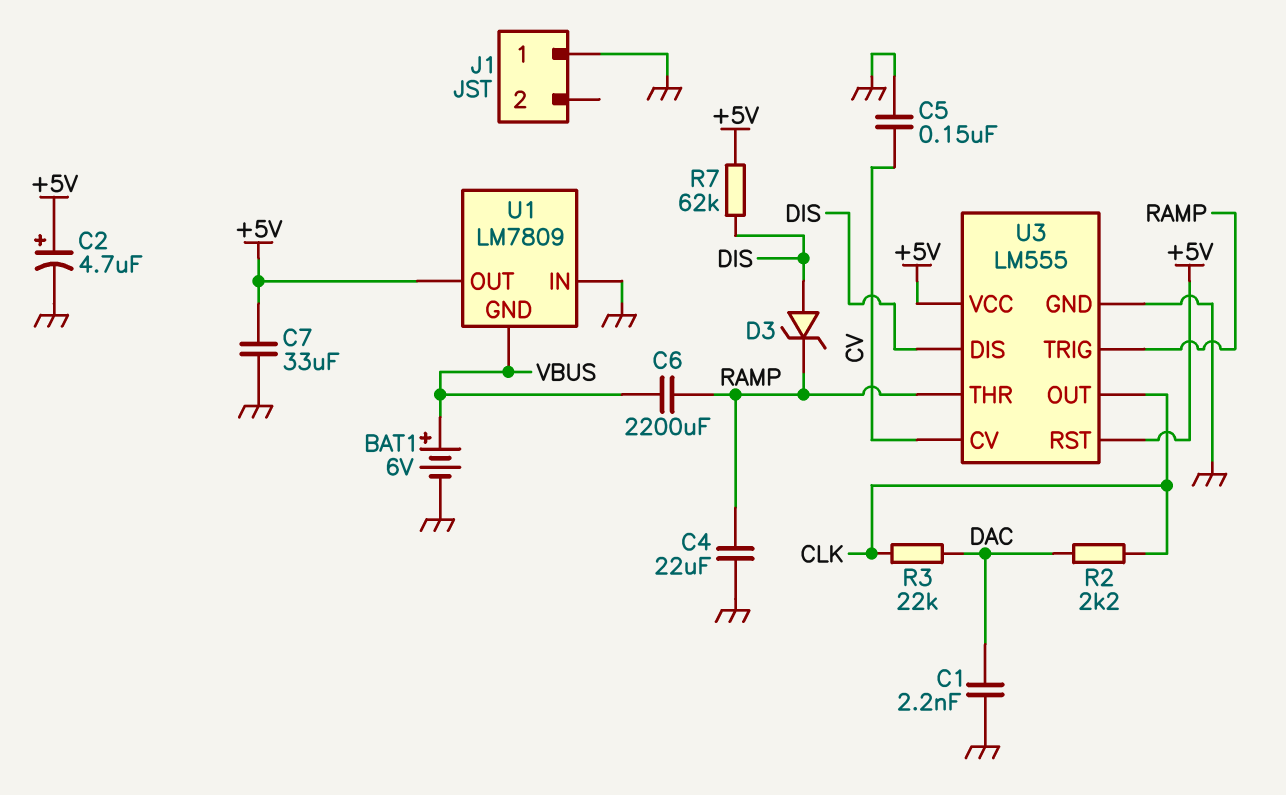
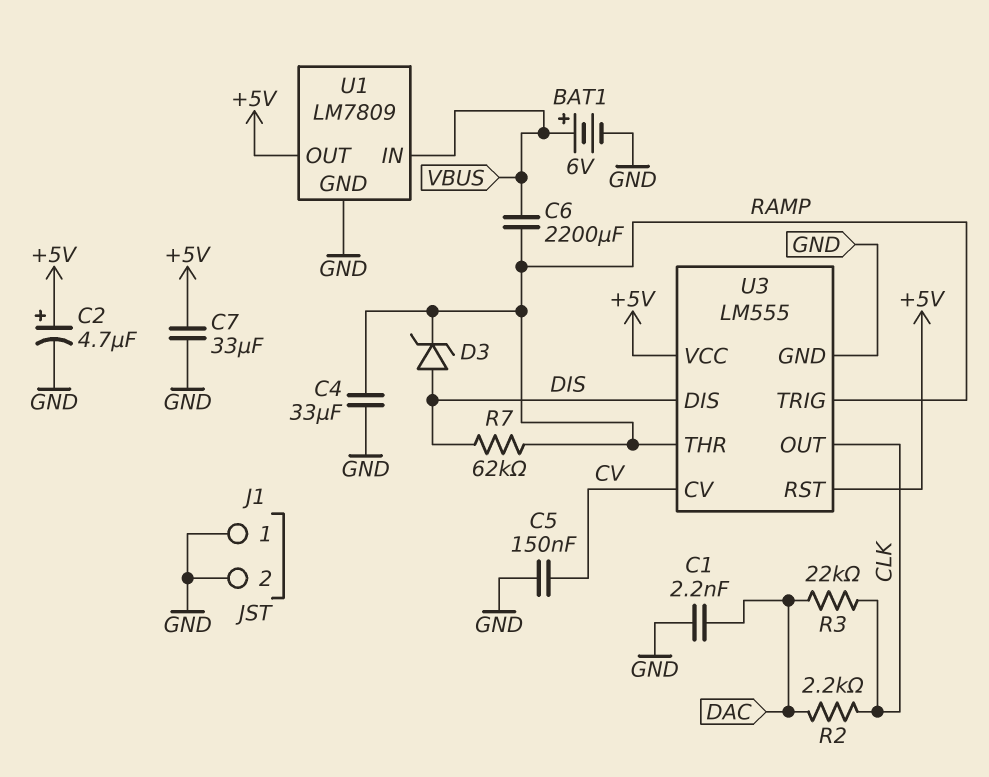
C4: 22uF (GND, RAMP) -> 33uF (GND, RAMP)
J1 pin 2: none -> GND
R7: 62k (+5V, DIS) -> 62k (DIS, RAMP)
U1 pin GND: VBUS -> GND
U1 pin IN: GND -> VBUS

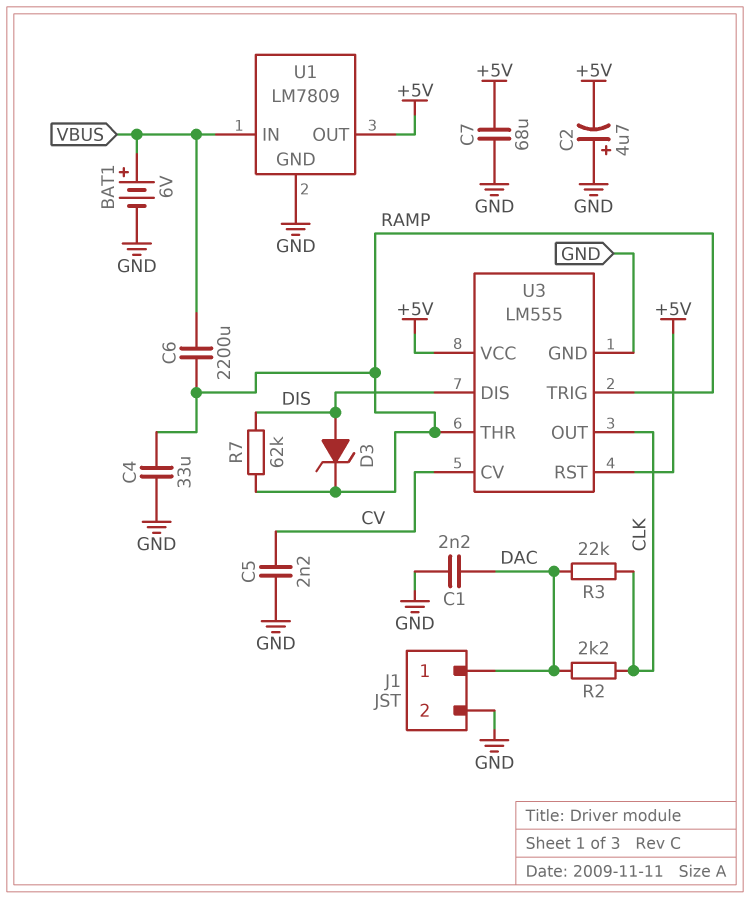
C2: 4.7uF (plus +5V, minus GND) -> 4.7uF (plus GND, minus +5V)
C5: 150nF (CV, GND) -> 2.2nF (CV, GND)
C7: 33uF (+5V, GND) -> 68uF (+5V, GND)
J1 pin 1: GND -> DAC

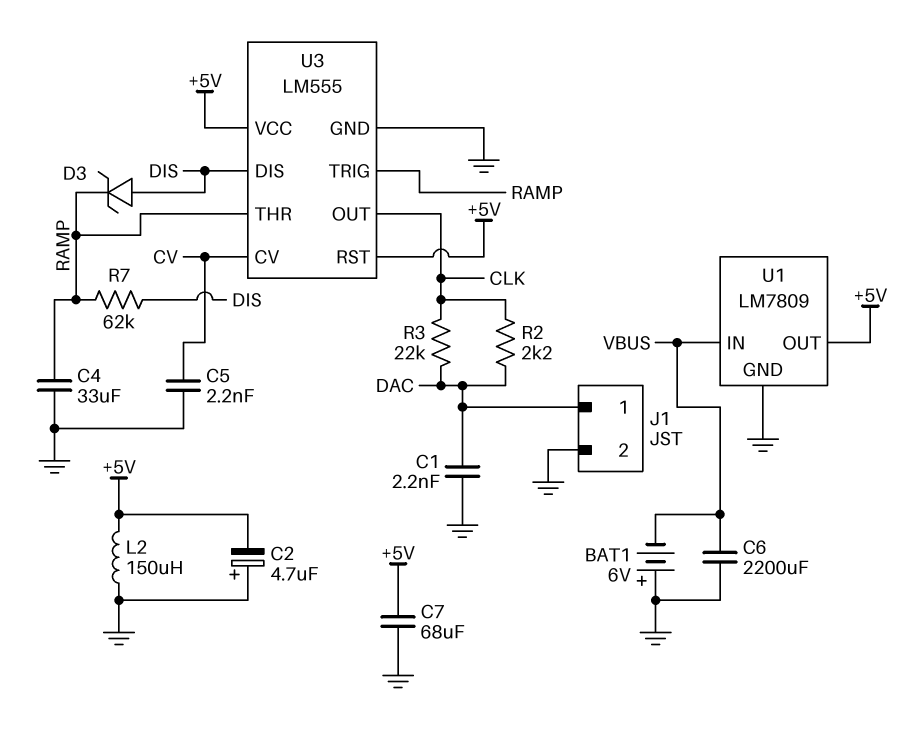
BAT1: 6V (plus VBUS, minus GND) -> 6V (plus GND, minus VBUS)
C6: 2200uF (RAMP, VBUS) -> 2200uF (GND, VBUS)
L2: none -> 150uH (+5V, GND)

